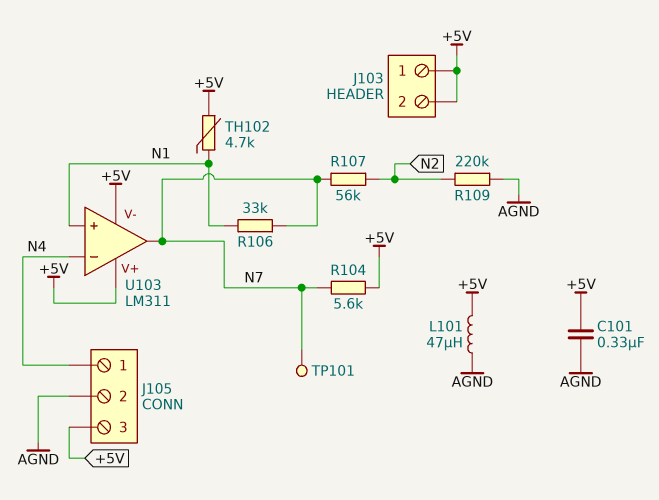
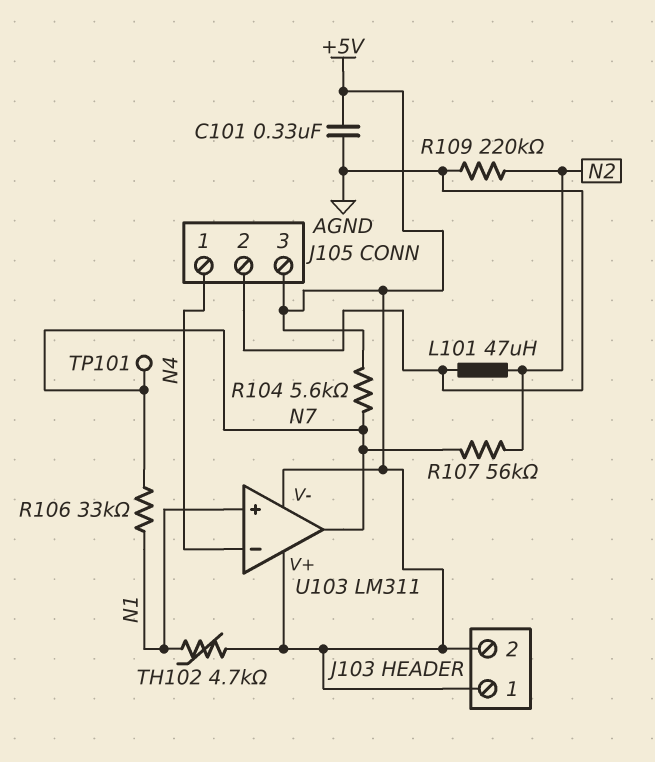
L101: 47uH (+5V, AGND) -> 47uH (AGND, N2)

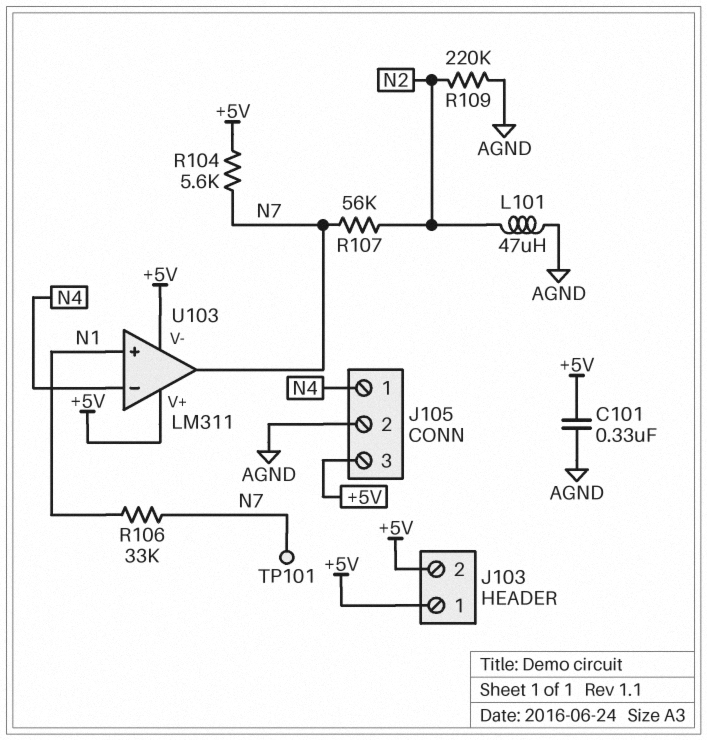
TH102: 4.7k (+5V, N1) -> none

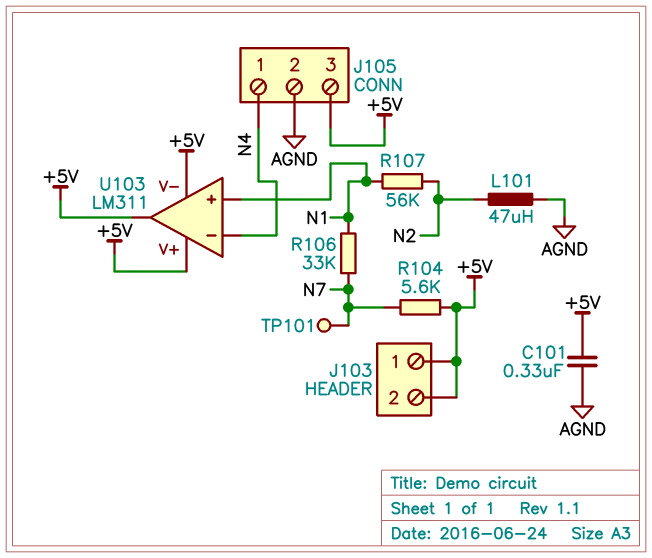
R107: 56k (N2, N7) -> 56k (N1, N2)
R109: 220k (AGND, N2) -> none
U103 pin out: N7 -> +5V

